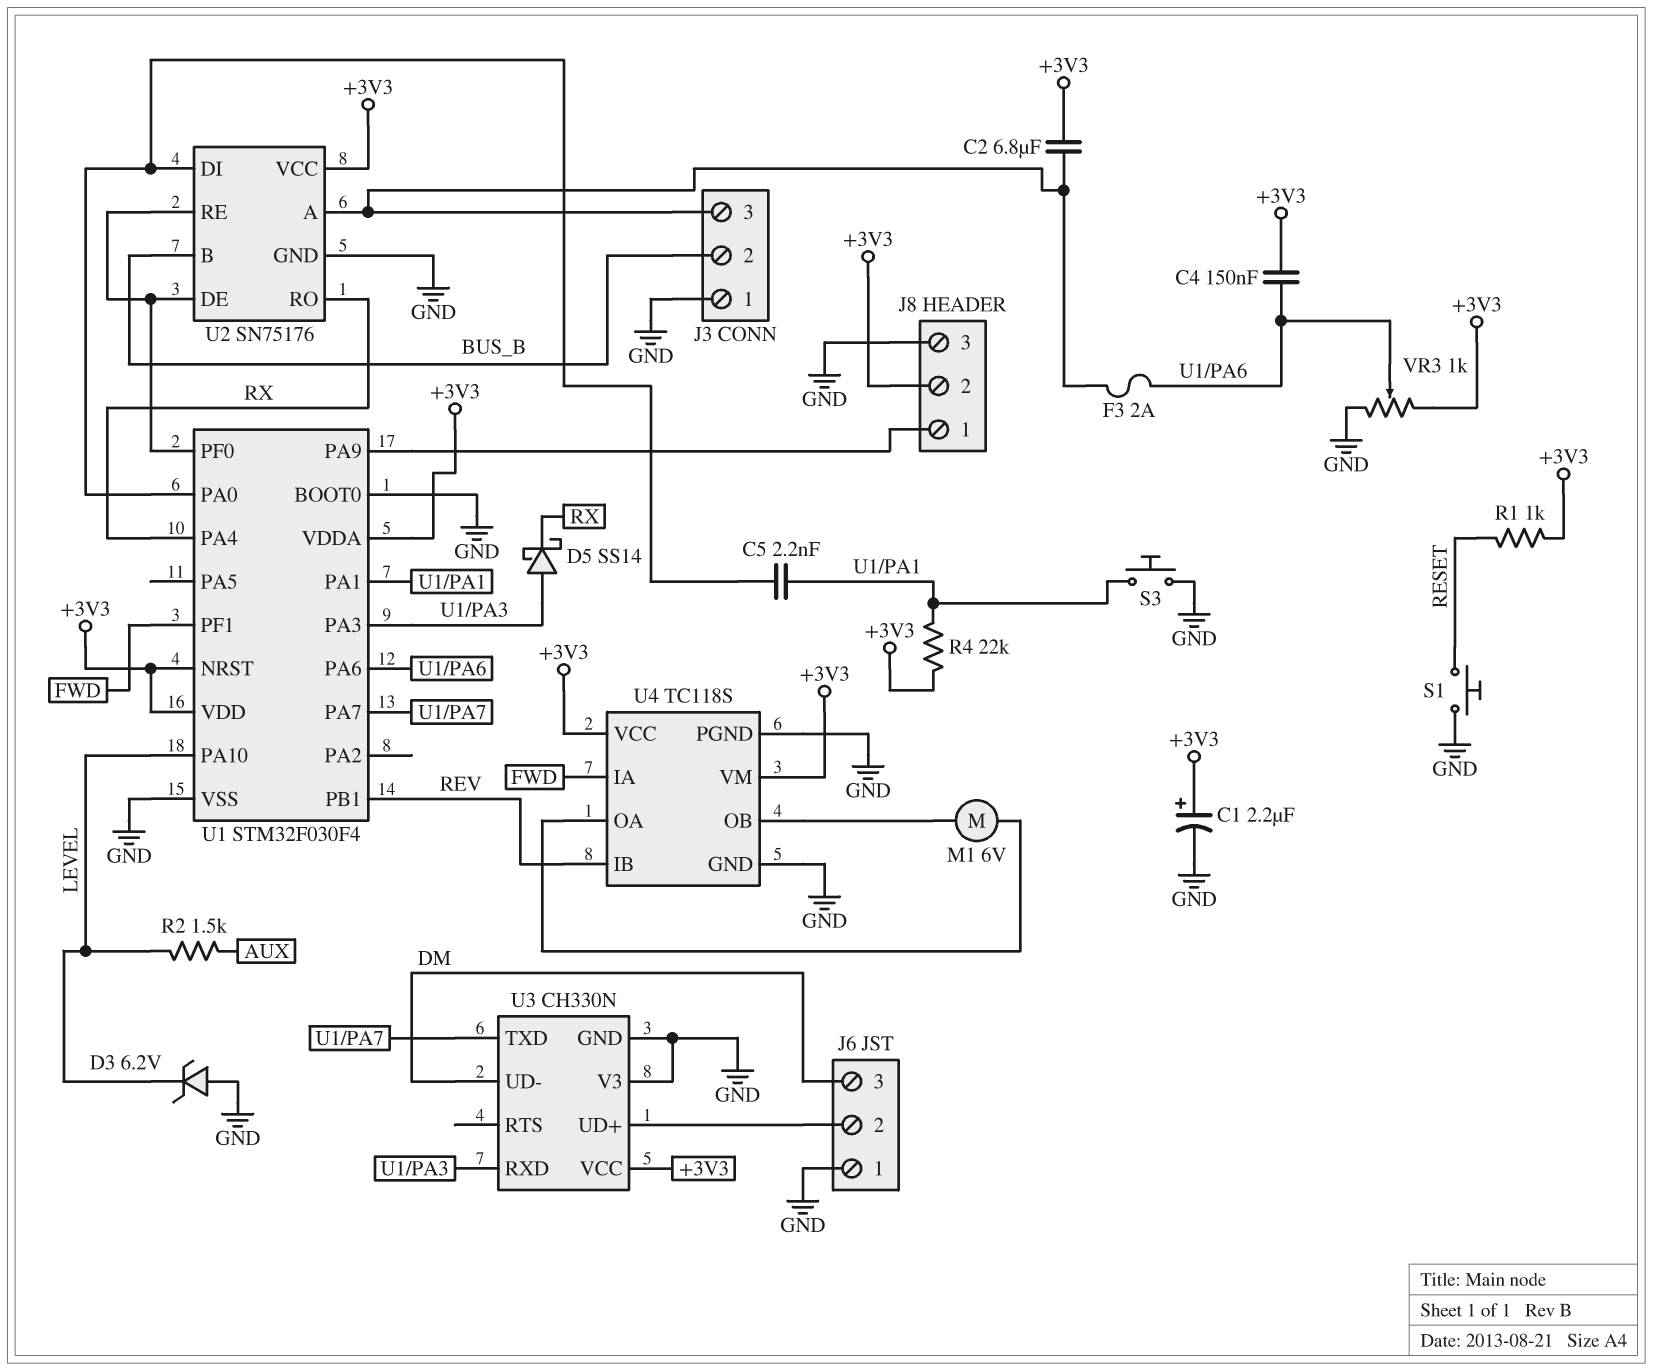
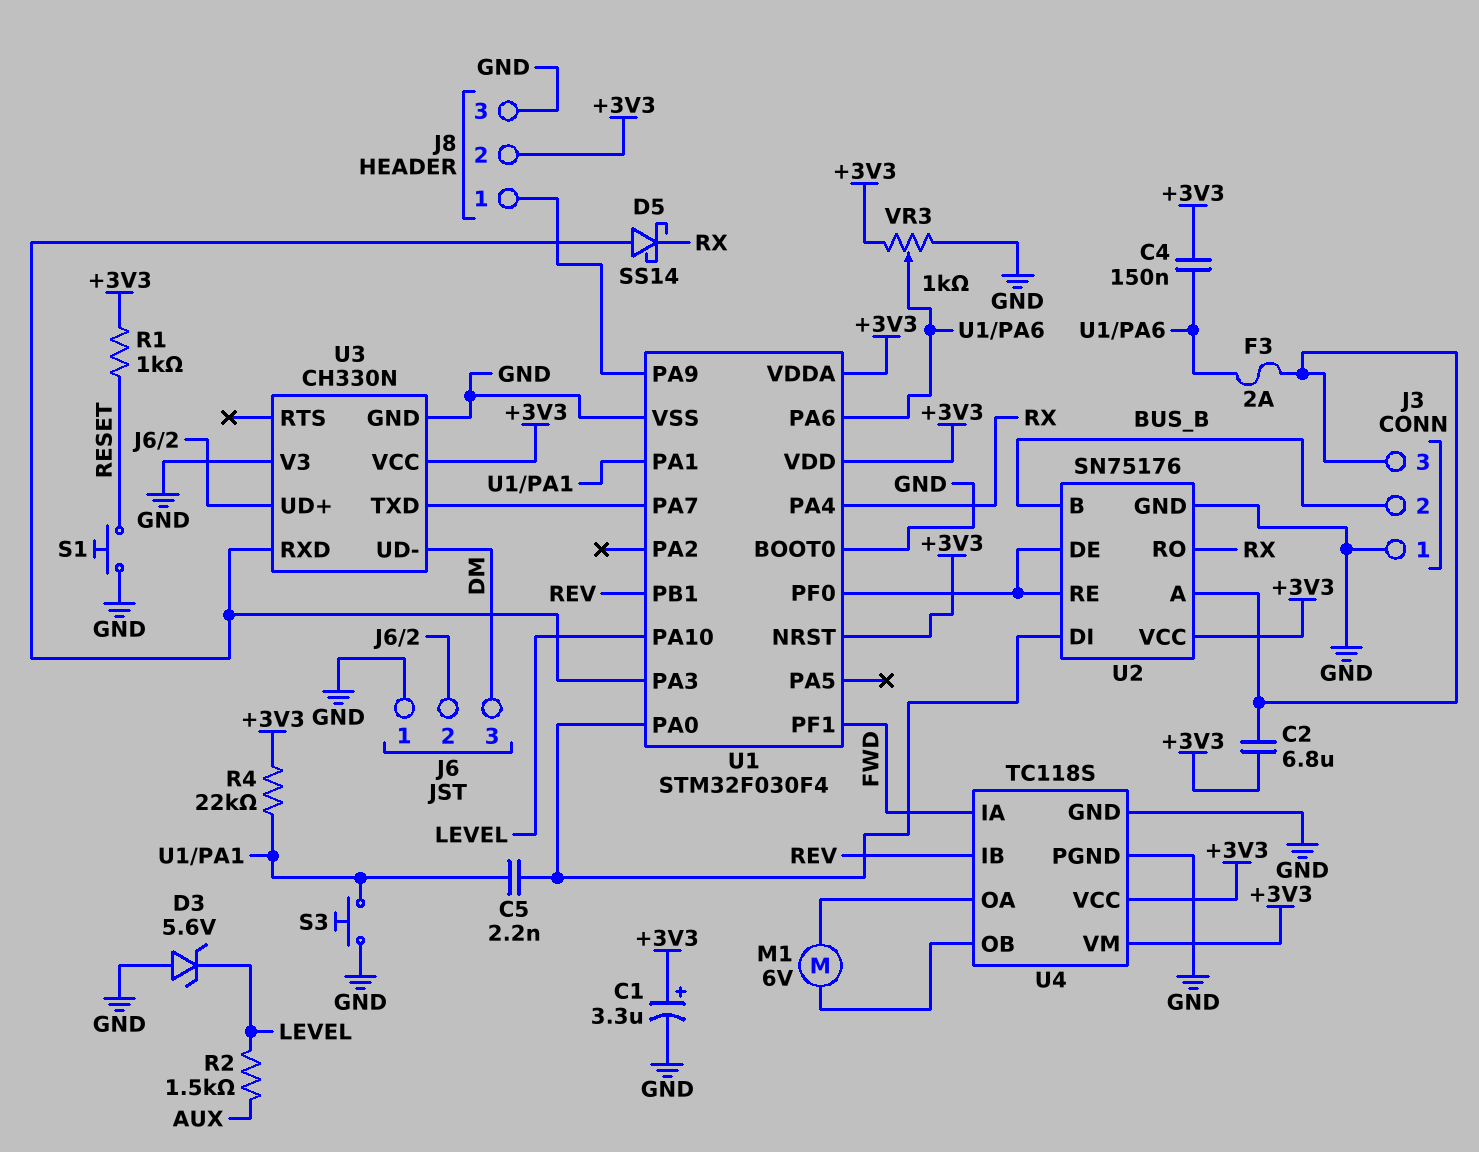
C1: 2.2uF (plus +3V3, minus GND) -> 3.3uF (plus +3V3, minus GND)
D3: zener 6.2V (A GND, K LEVEL) -> zener 5.6V (A GND, K LEVEL)

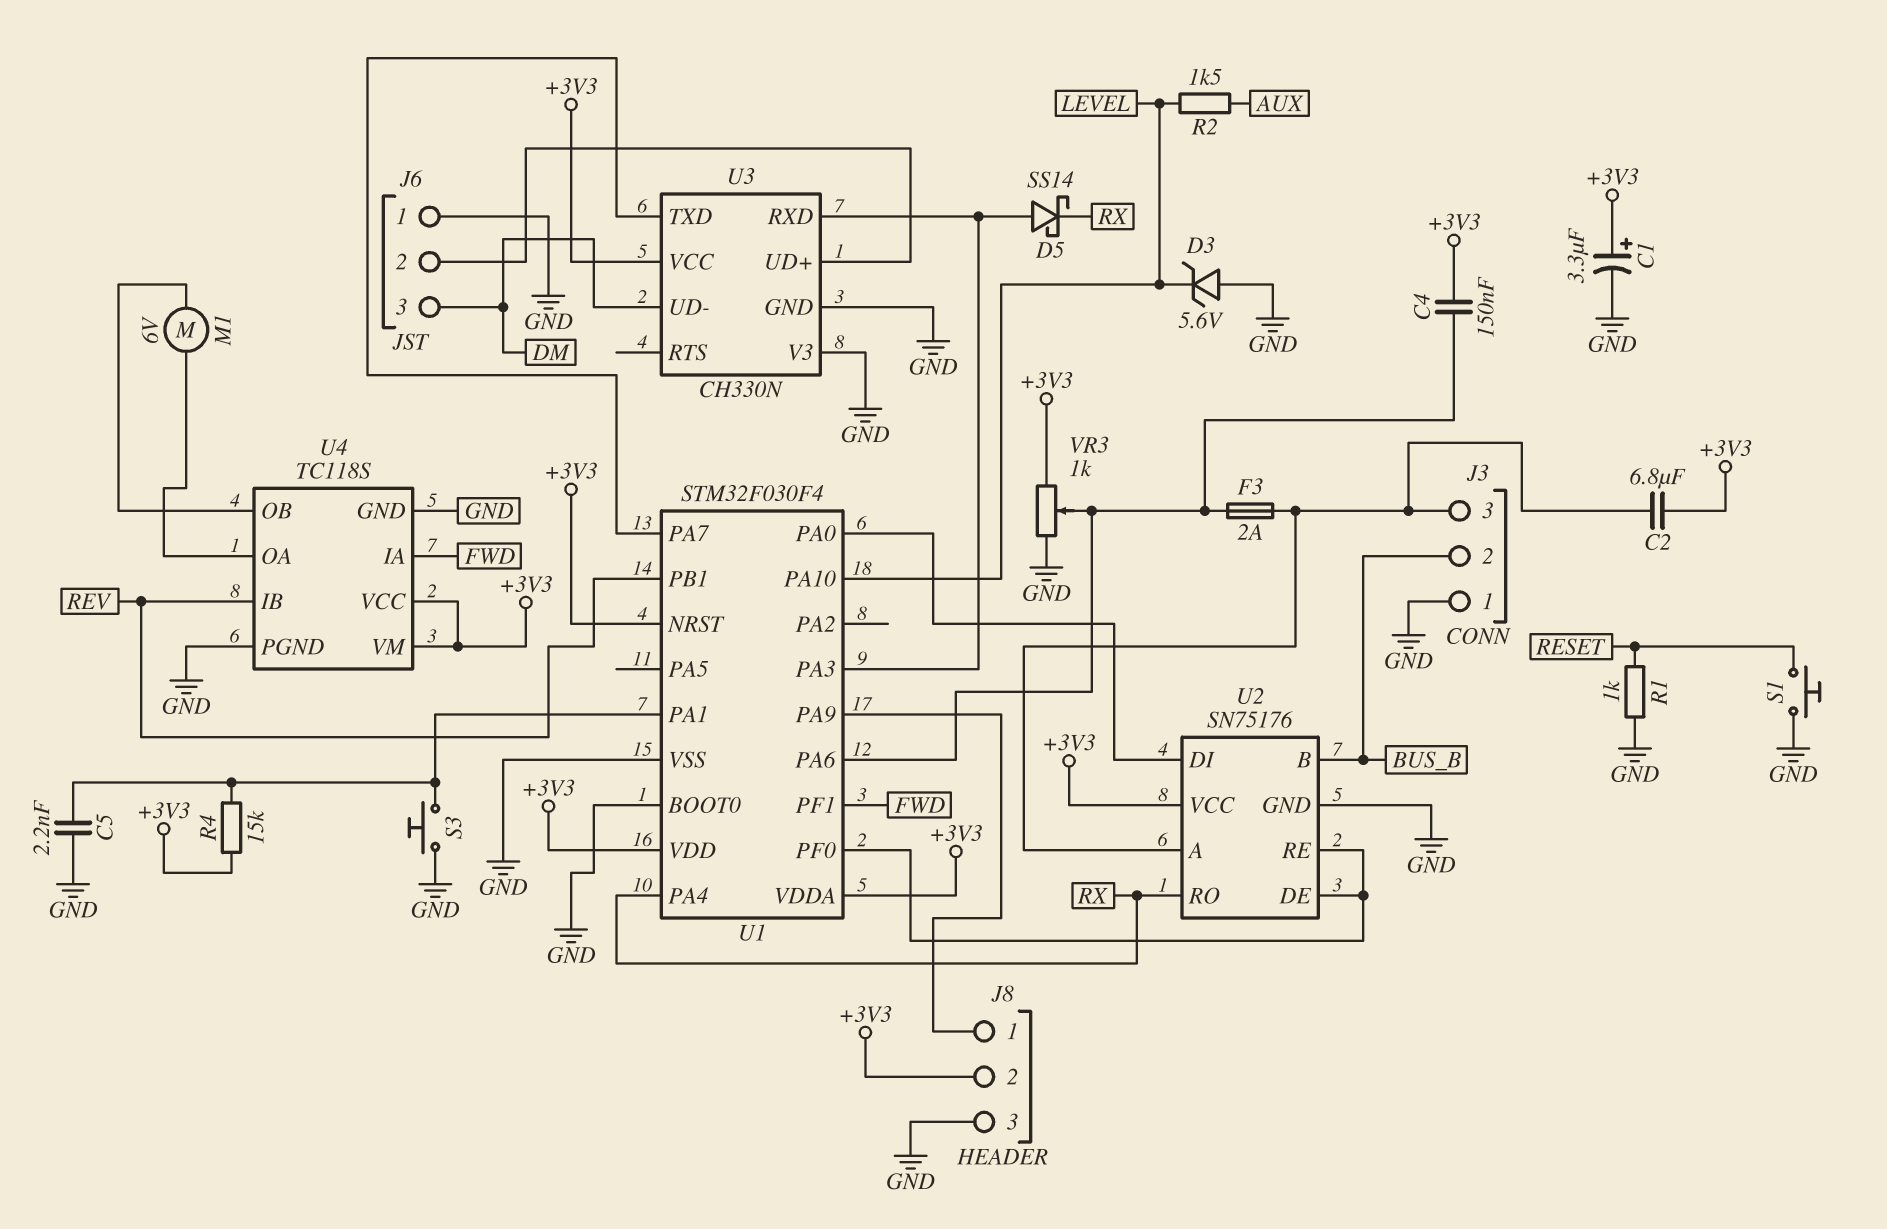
C5: 2.2nF (U1/PA0, U1/PA1) -> 2.2nF (GND, U1/PA1)
R1: 1k (+3V3, RESET) -> 1k (GND, RESET)
R4: 22k (+3V3, U1/PA1) -> 15k (+3V3, U1/PA1)

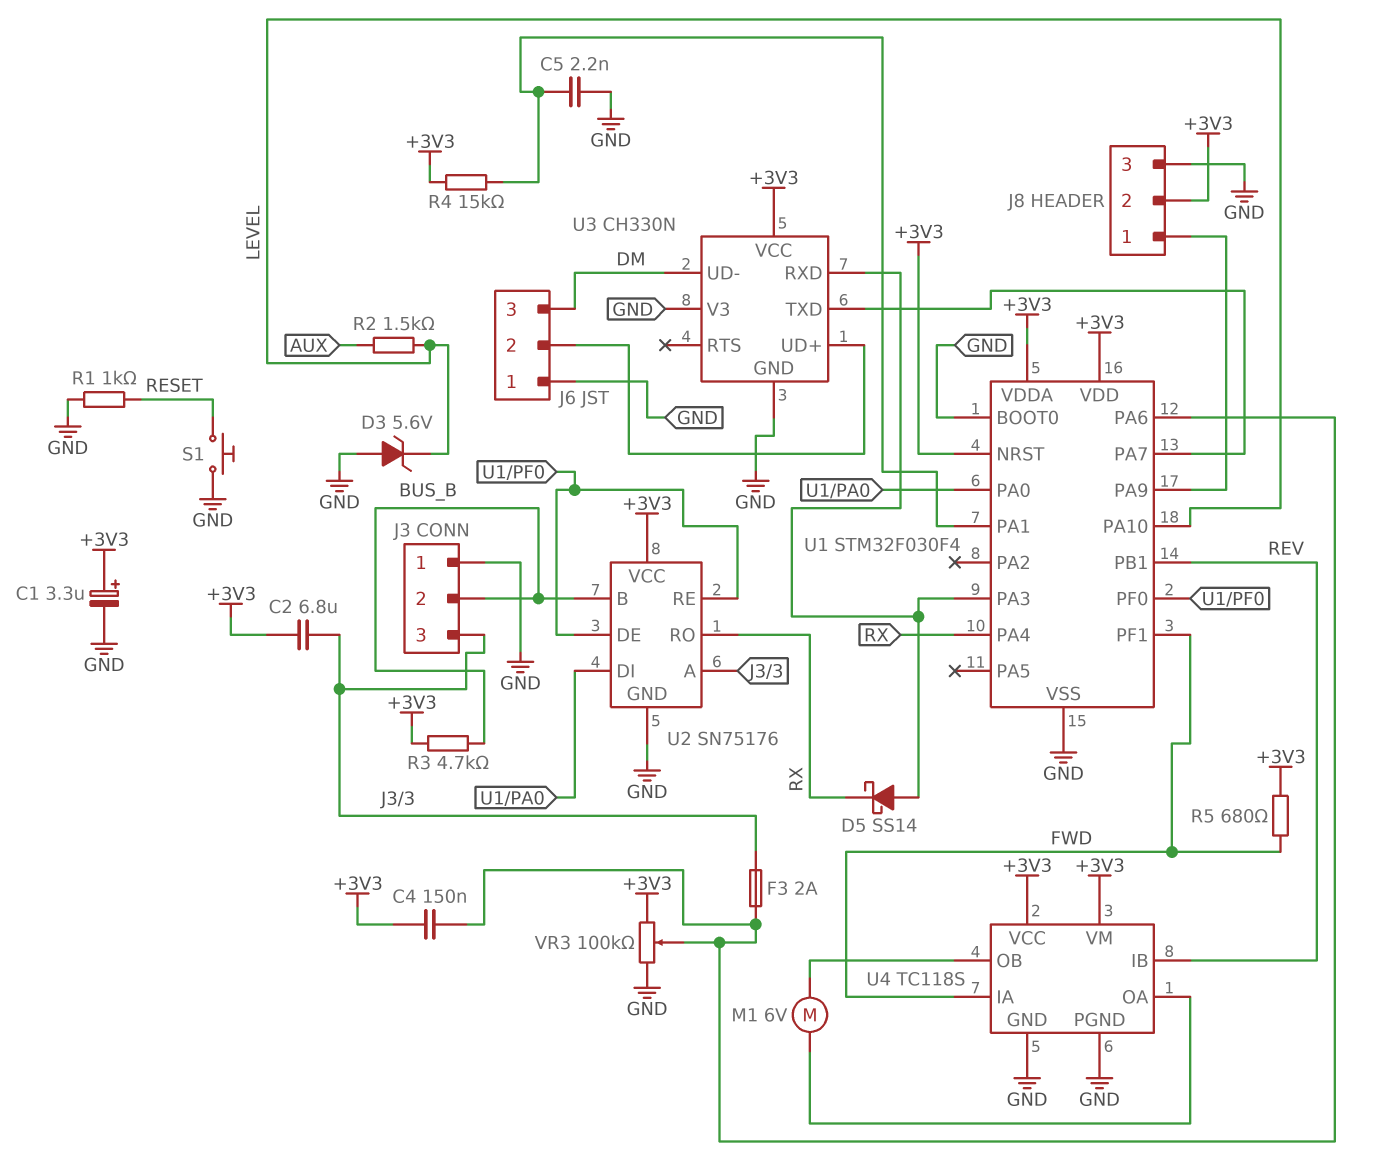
R3: none -> 4.7k (+3V3, BUS_B)
R5: none -> 680 (+3V3, FWD)
S3: button (GND, U1/PA1) -> none
VR3: 1k (+3V3, GND, wiper U1/PA6) -> 100k (+3V3, GND, wiper U1/PA6)

